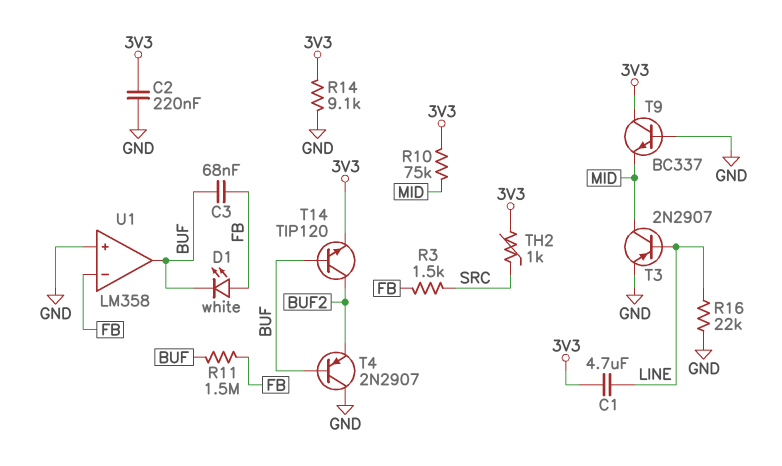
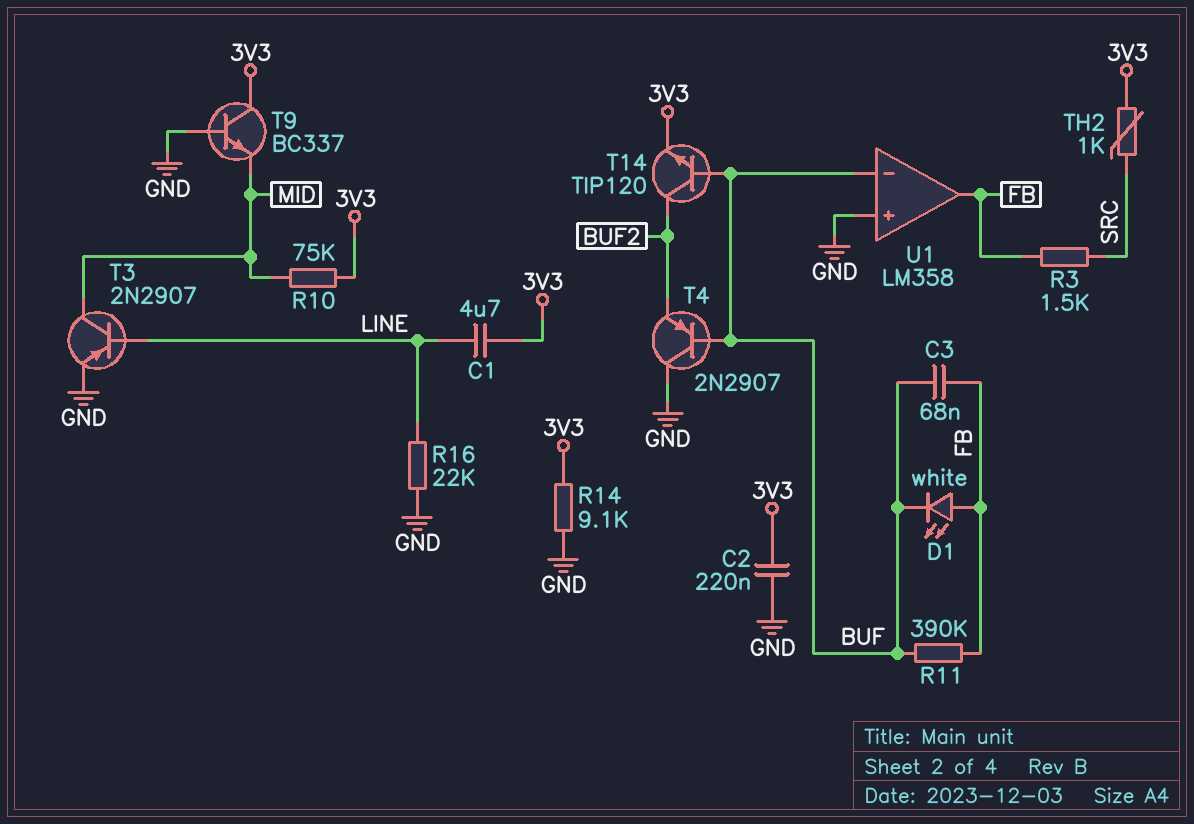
R11: 1.5M (BUF, FB) -> 390k (BUF, FB)
U1 pin in-: FB -> BUF
U1 pin out: BUF -> FB

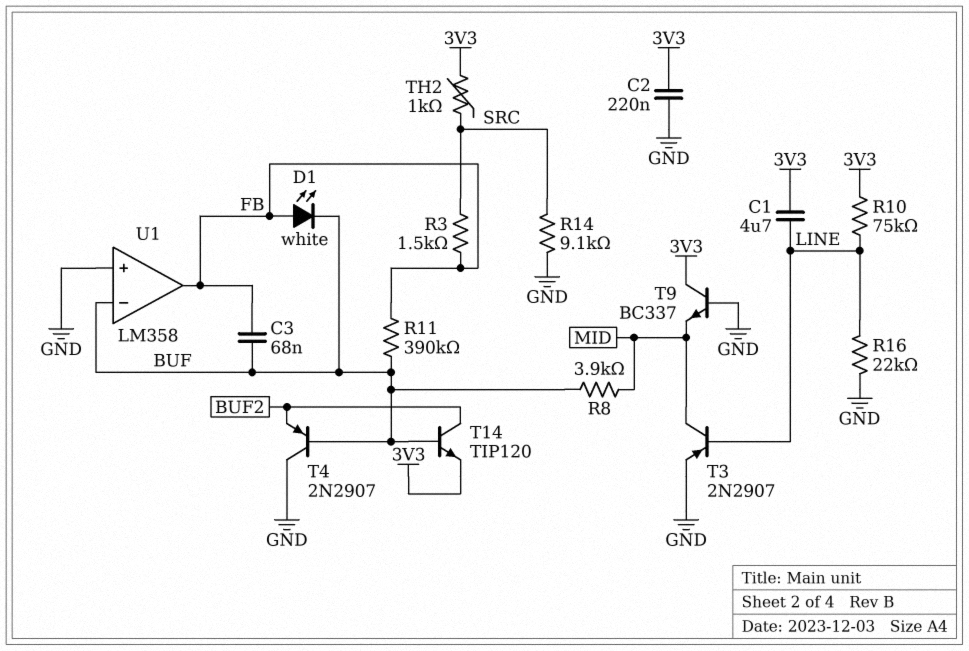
R8: none -> 3.9k (BUF, MID)
R10: 75k (3V3, MID) -> 75k (3V3, LINE)
R14: 9.1k (3V3, GND) -> 9.1k (GND, SRC)

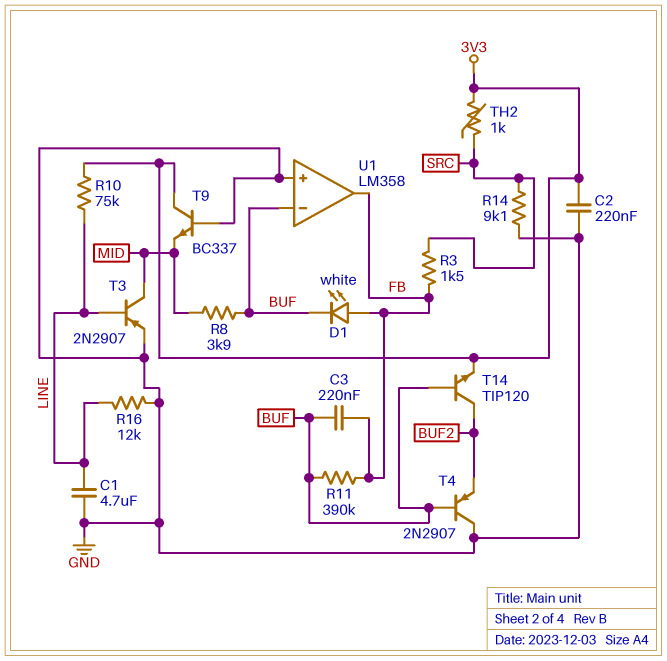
C1: 4.7uF (3V3, LINE) -> 4.7uF (GND, LINE)
C3: 68nF (BUF, FB) -> 220nF (BUF, FB)
R16: 22k (GND, LINE) -> 12k (GND, LINE)

